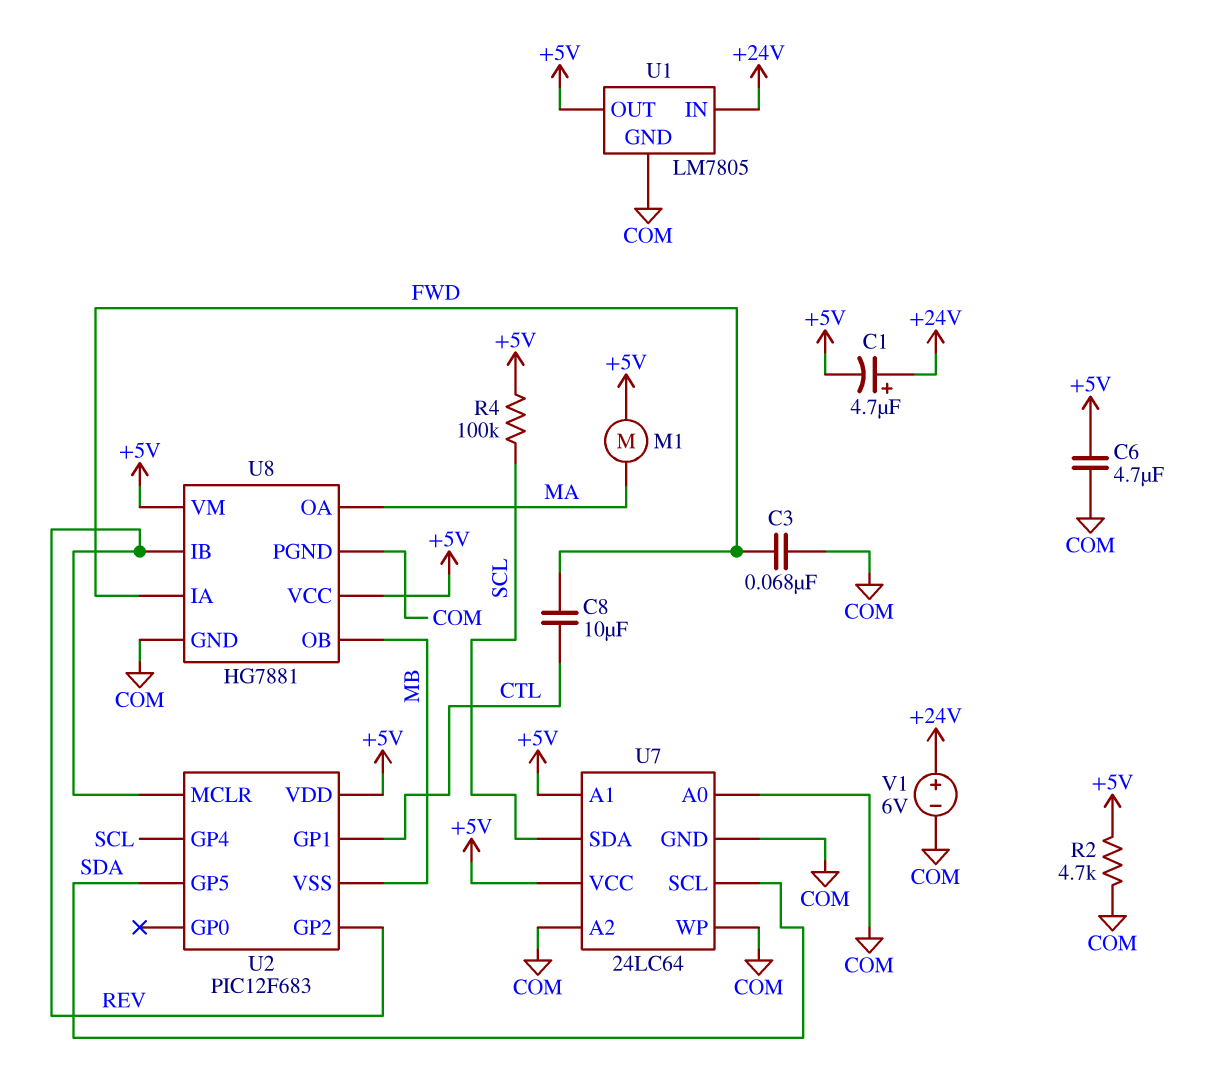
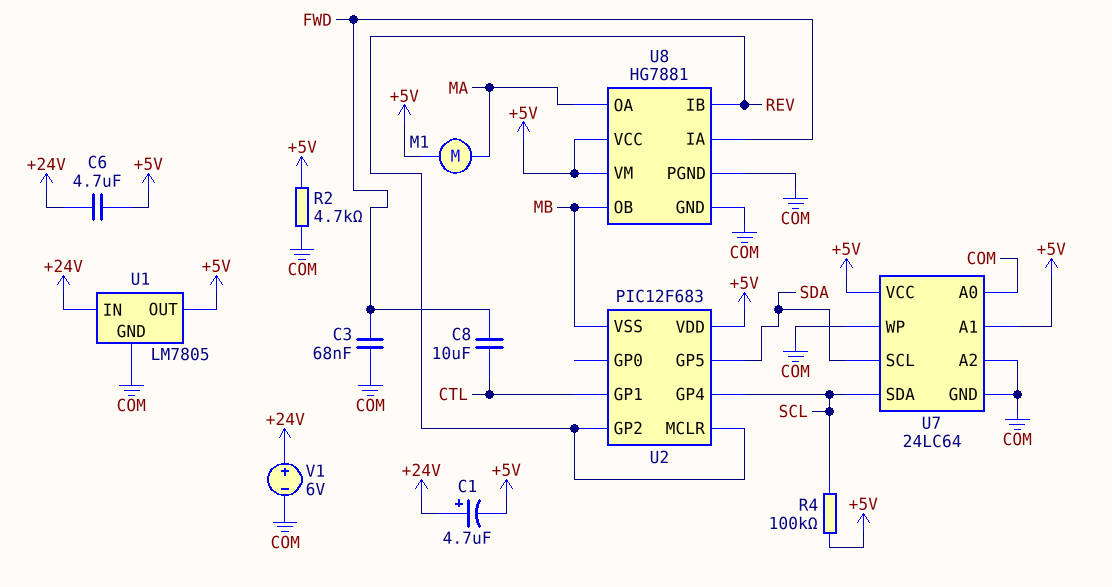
C6: 4.7uF (+5V, COM) -> 4.7uF (+5V, +24V)

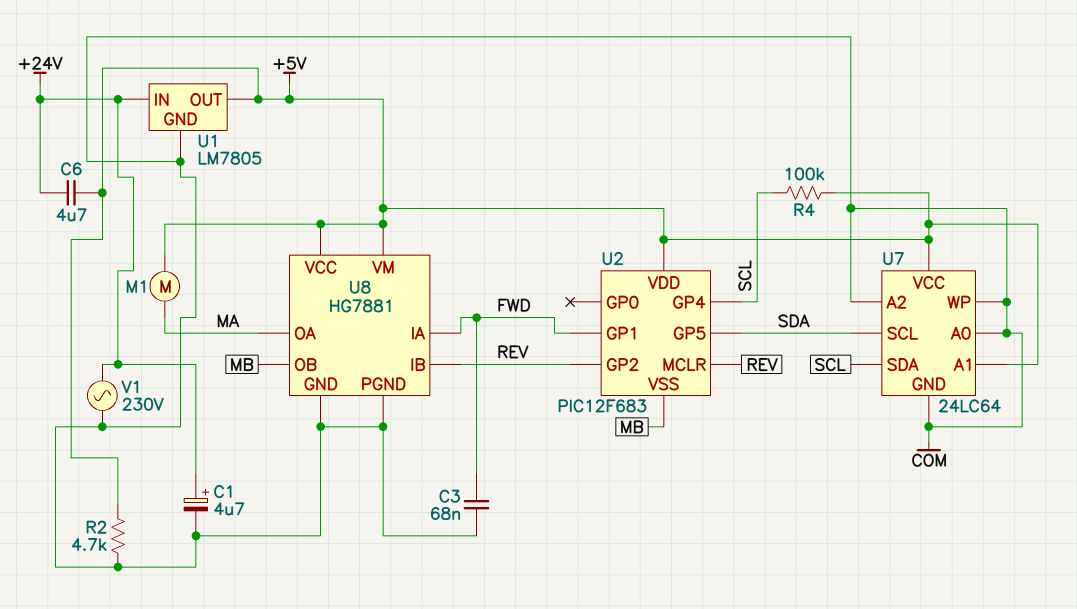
C1: 4.7uF (plus +24V, minus +5V) -> 4.7uF (plus +24V, minus COM)
C8: 10uF (CTL, FWD) -> none
U2 pin GP1: CTL -> FWD
V1: 6V (plus +24V, minus COM) -> AC 230V (+24V, COM)

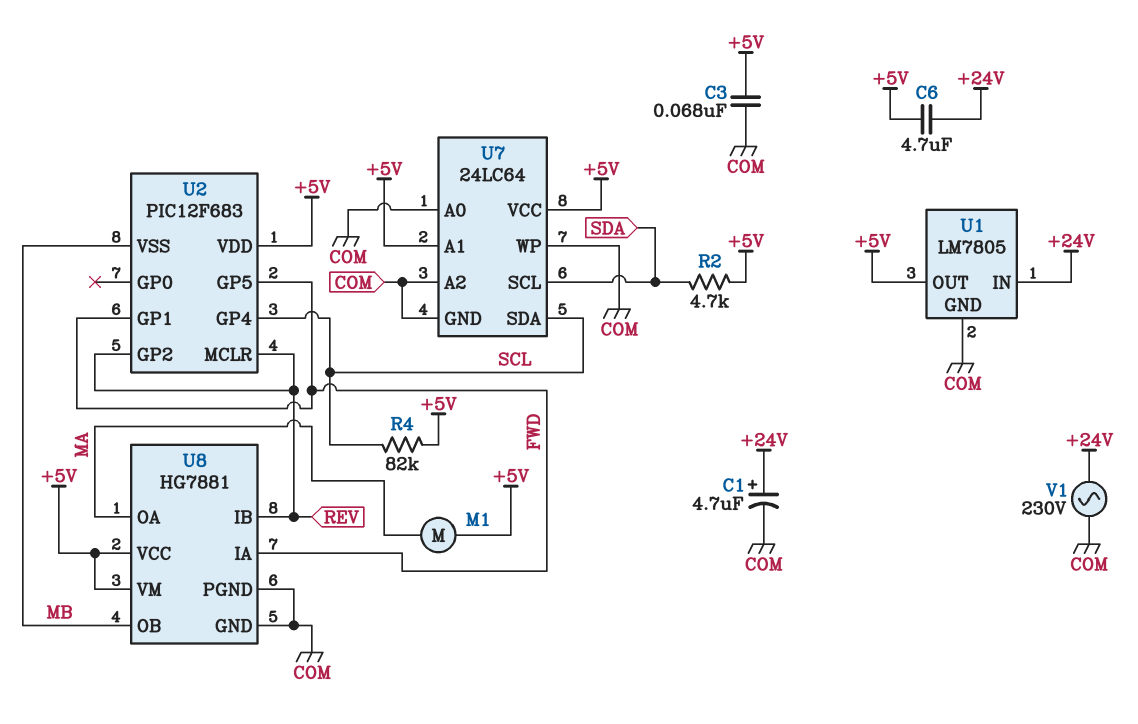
C3: 68nF (COM, FWD) -> 68nF (+5V, COM)
R2: 4.7k (+5V, COM) -> 4.7k (+5V, SDA)
R4: 100k (+5V, SCL) -> 82k (+5V, SCL)
U2 pin GP5: SDA -> FWD

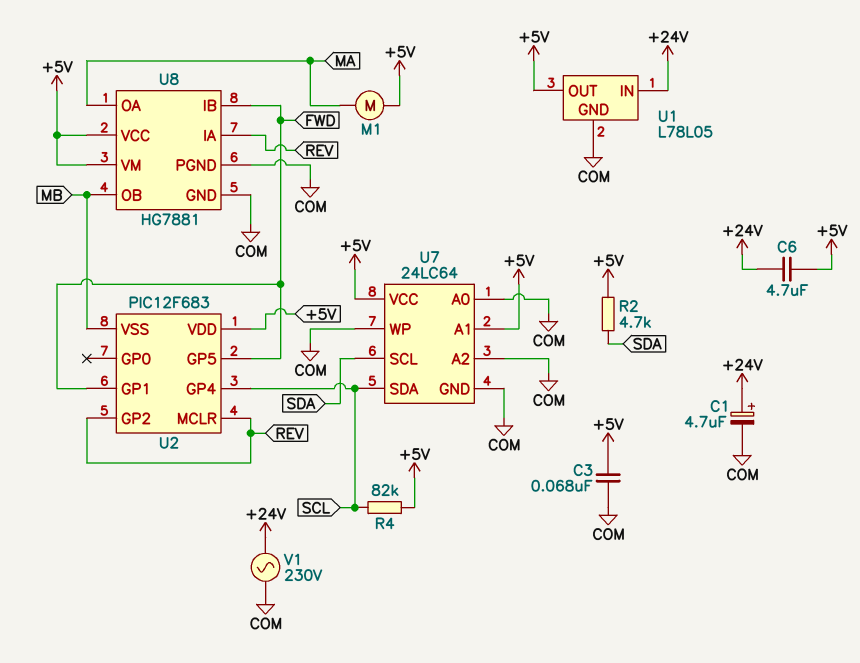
U1: LM7805 -> L78L05
U8 pin IA: FWD -> REV
U8 pin IB: REV -> FWD

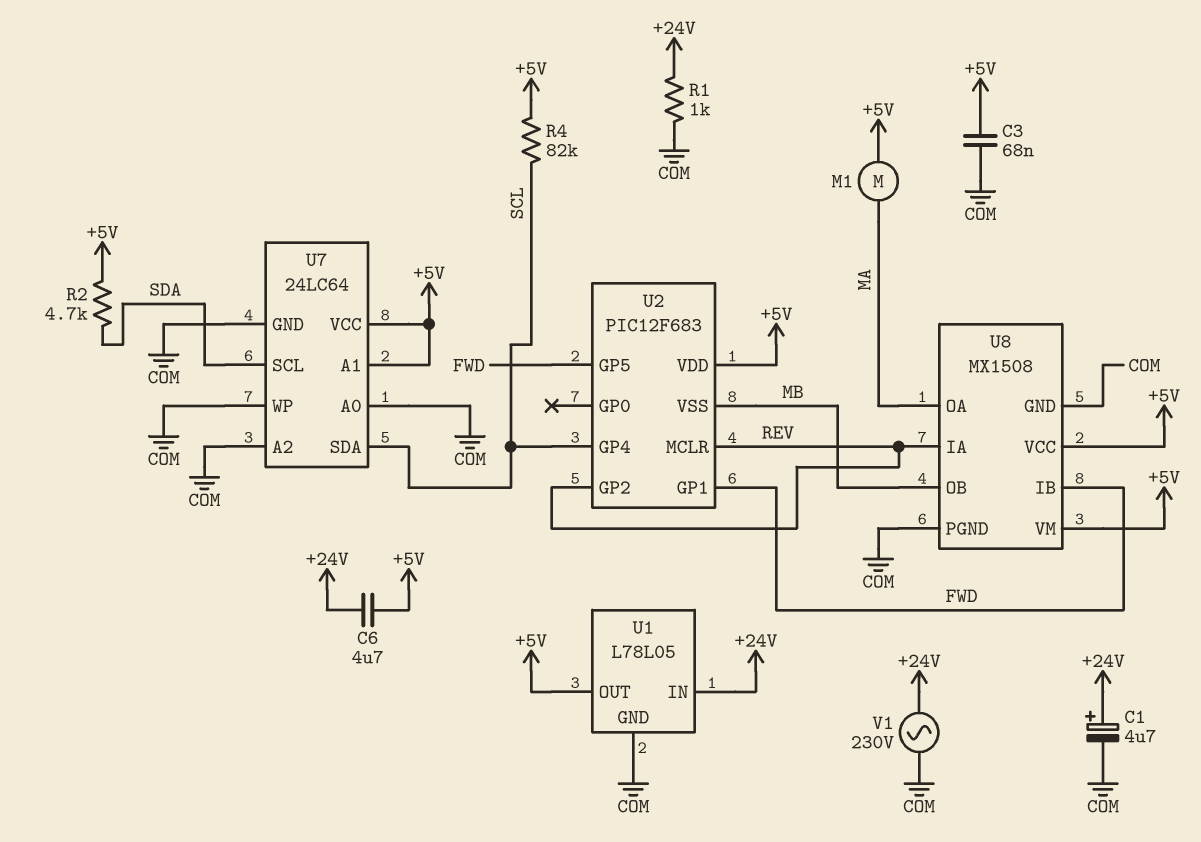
R1: none -> 1k (+24V, COM)
U8: HG7881 -> MX1508

